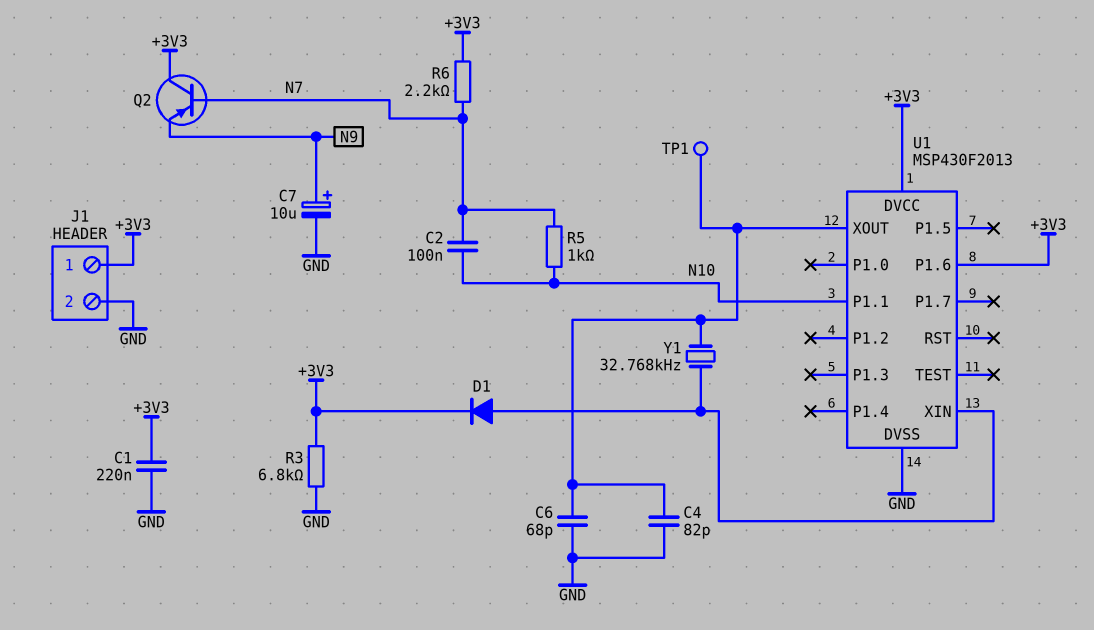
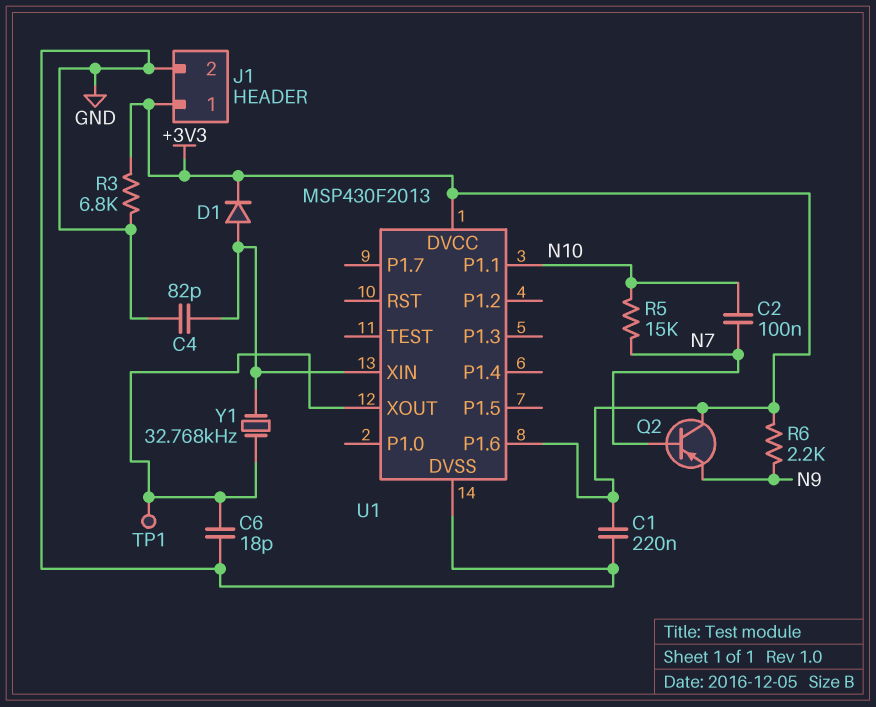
C4: 82pF (GND, U1/XOUT) -> 82pF (GND, U1/XIN)
C6: 68pF (GND, U1/XOUT) -> 18pF (GND, U1/XOUT)
C7: 10uF (plus N9, minus GND) -> none
R5: 1k (N7, N10) -> 15k (N7, N10)
R6: 2.2k (+3V3, N7) -> 2.2k (+3V3, N9)

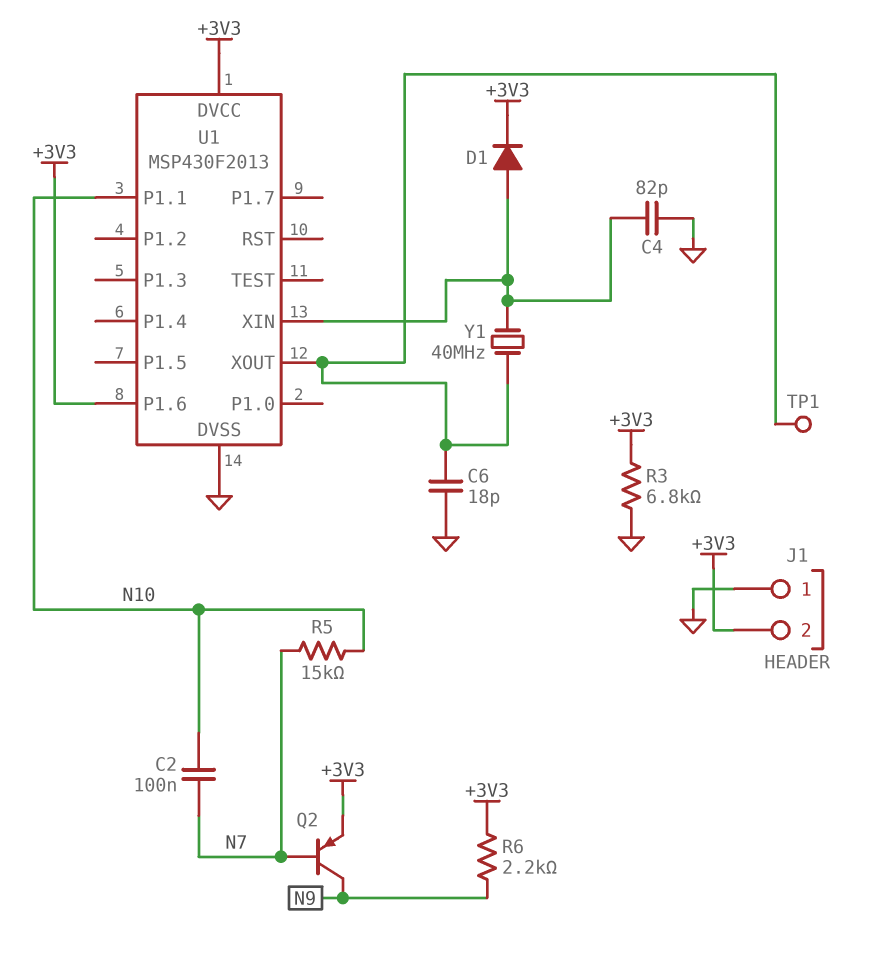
C1: 220nF (+3V3, GND) -> none
J1 pin 1: +3V3 -> GND
J1 pin 2: GND -> +3V3
Q2: PNP (B N7, C +3V3, E N9) -> PNP (B N7, C N9, E +3V3)
Y1: 32.768kHz (U1/XIN, U1/XOUT) -> 40MHz (U1/XIN, U1/XOUT)

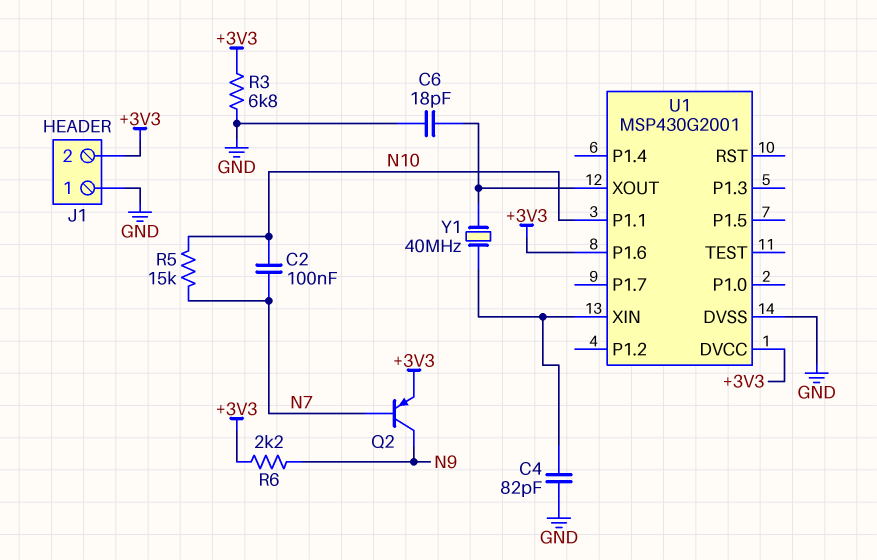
D1: diode (A U1/XIN, K +3V3) -> none
TP1: test point (U1/XOUT) -> none
U1: MSP430F2013 -> MSP430G2001

